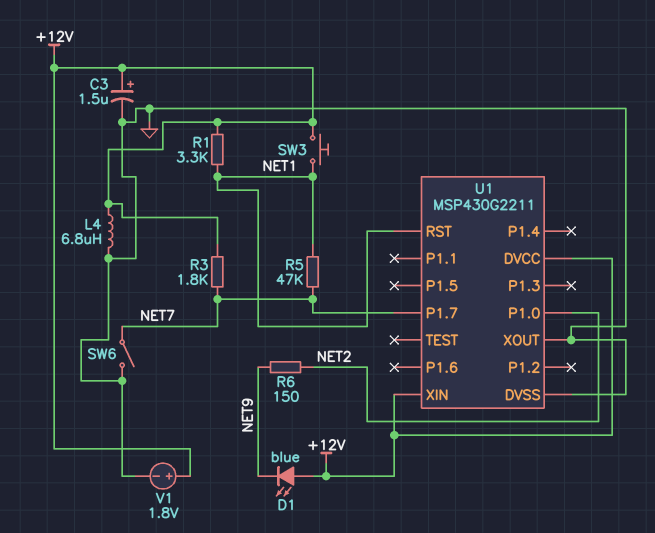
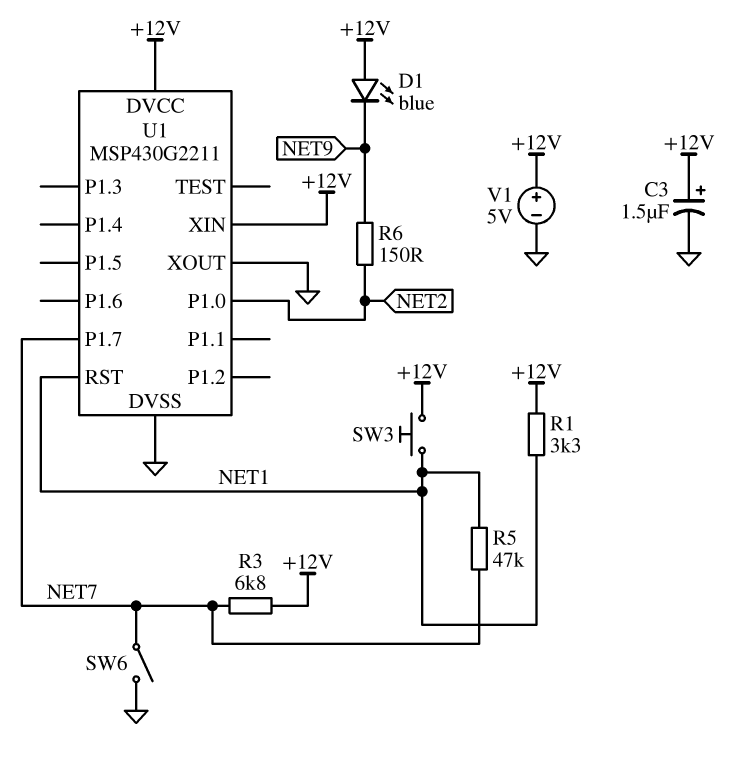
L4: 6.8uH (+12V, GND) -> none
R3: 1.8k (+12V, NET7) -> 6.8k (+12V, NET7)
V1: 1.8V (plus +12V, minus GND) -> 5V (plus +12V, minus GND)

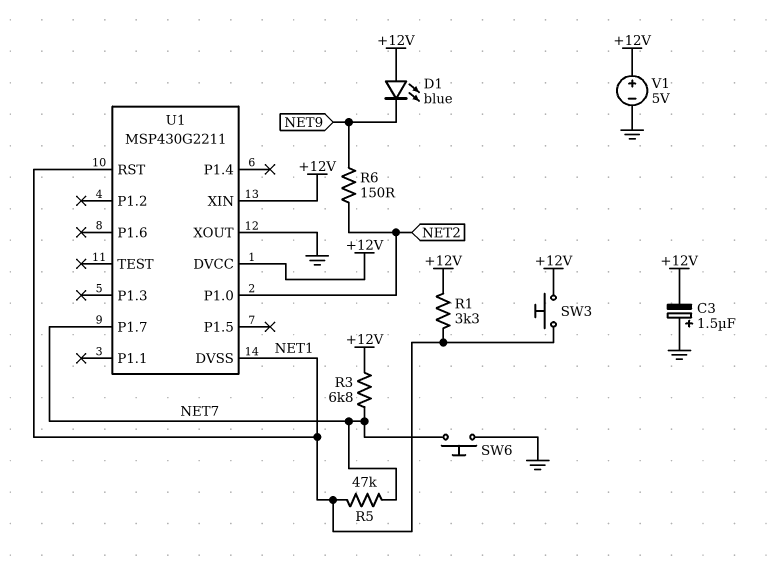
C3: 1.5uF (plus +12V, minus GND) -> 1.5uF (plus GND, minus +12V)
SW6: switch (GND, NET7) -> button (GND, NET7)
U1 pin DVSS: GND -> NET1

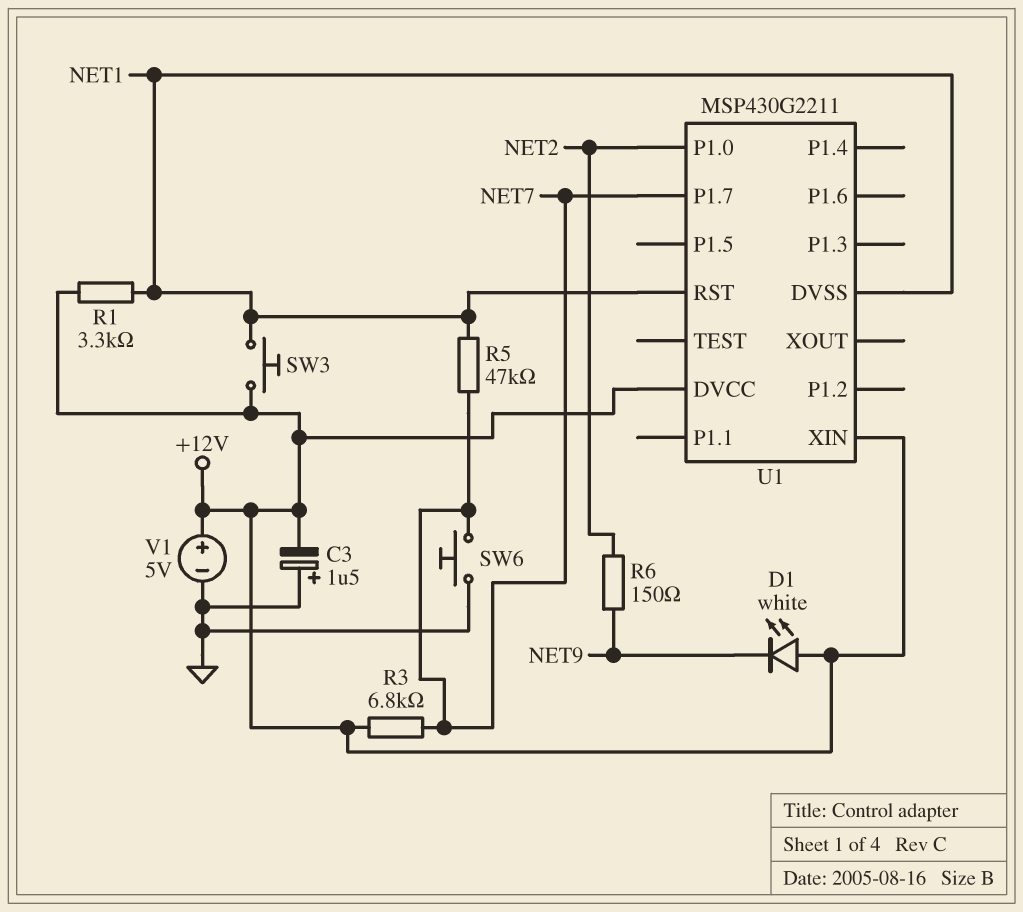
D1: LED blue (A +12V, K NET9) -> LED white (A +12V, K NET9)
U1 pin XOUT: GND -> none

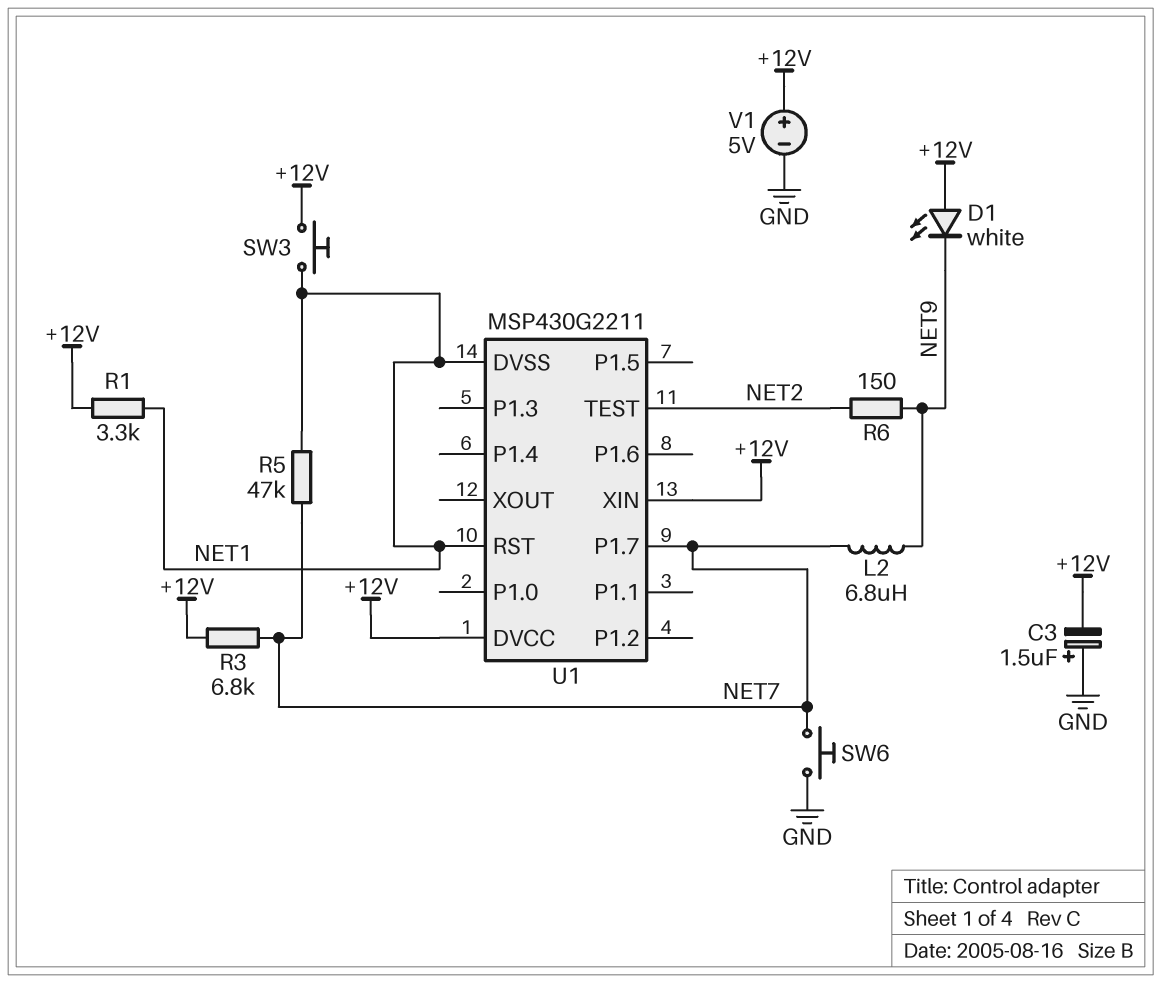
L2: none -> 6.8uH (NET7, NET9)
U1 pin P1.0: NET2 -> none
U1 pin TEST: none -> NET2

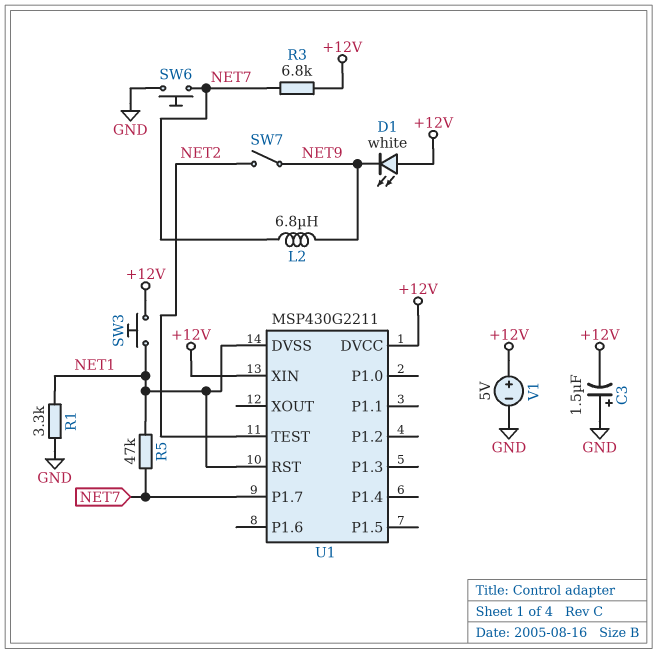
R1: 3.3k (+12V, NET1) -> 3.3k (GND, NET1)
R6: 150 (NET2, NET9) -> none
SW7: none -> switch (NET2, NET9)

